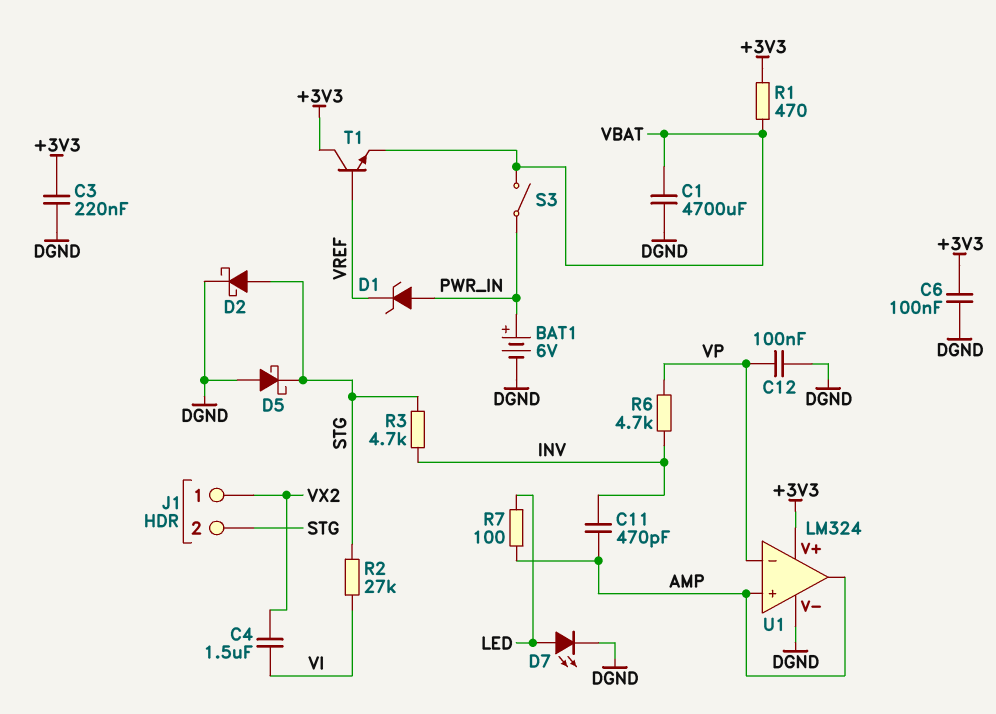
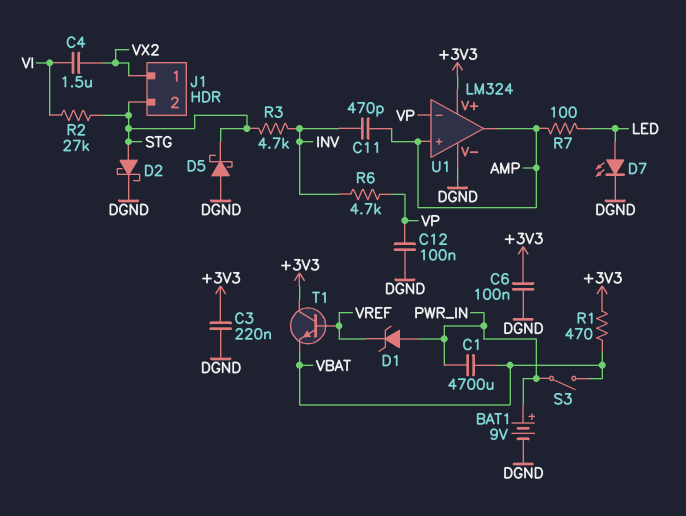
BAT1: 6V (plus PWR_IN, minus DGND) -> 9V (plus PWR_IN, minus DGND)
C1: 4700uF (DGND, VBAT) -> 4700uF (PWR_IN, VBAT)

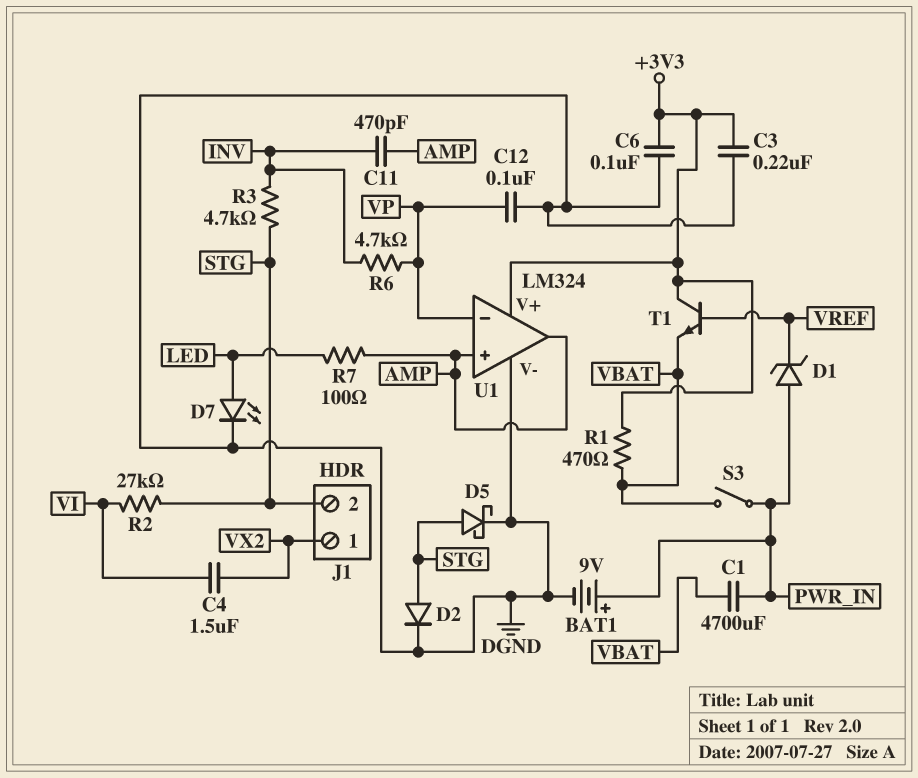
D2: schottky (A STG, K DGND) -> diode (A STG, K DGND)
D5: schottky (A DGND, K STG) -> schottky (A STG, K DGND)

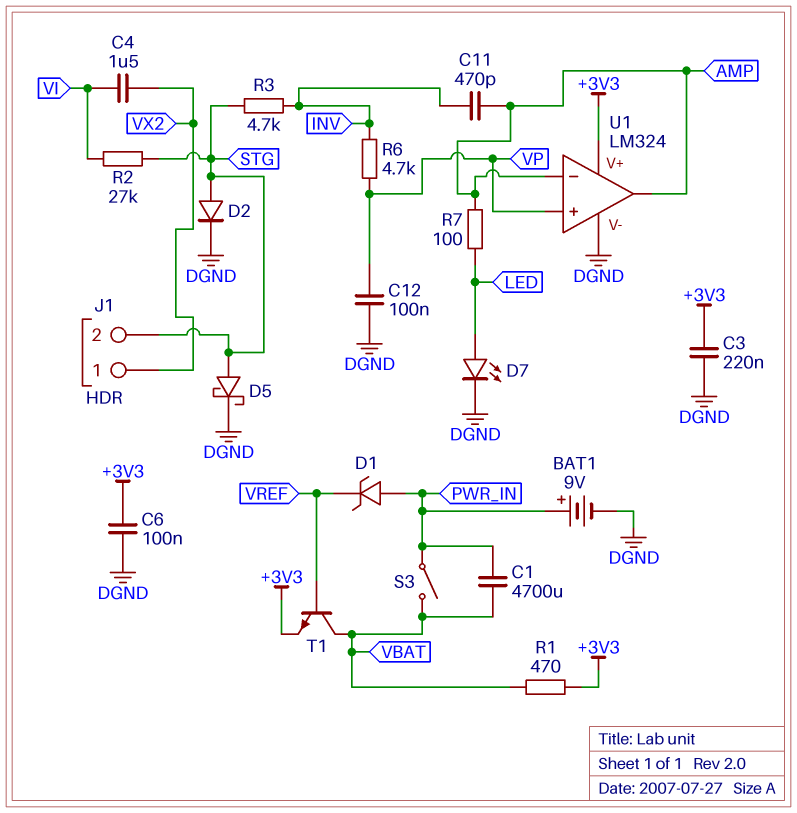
T1: NPN (B VREF, C +3V3, E VBAT) -> NPN (B VREF, C VBAT, E +3V3)
U1 pin in+: AMP -> VP
U1 pin in-: VP -> AMP

